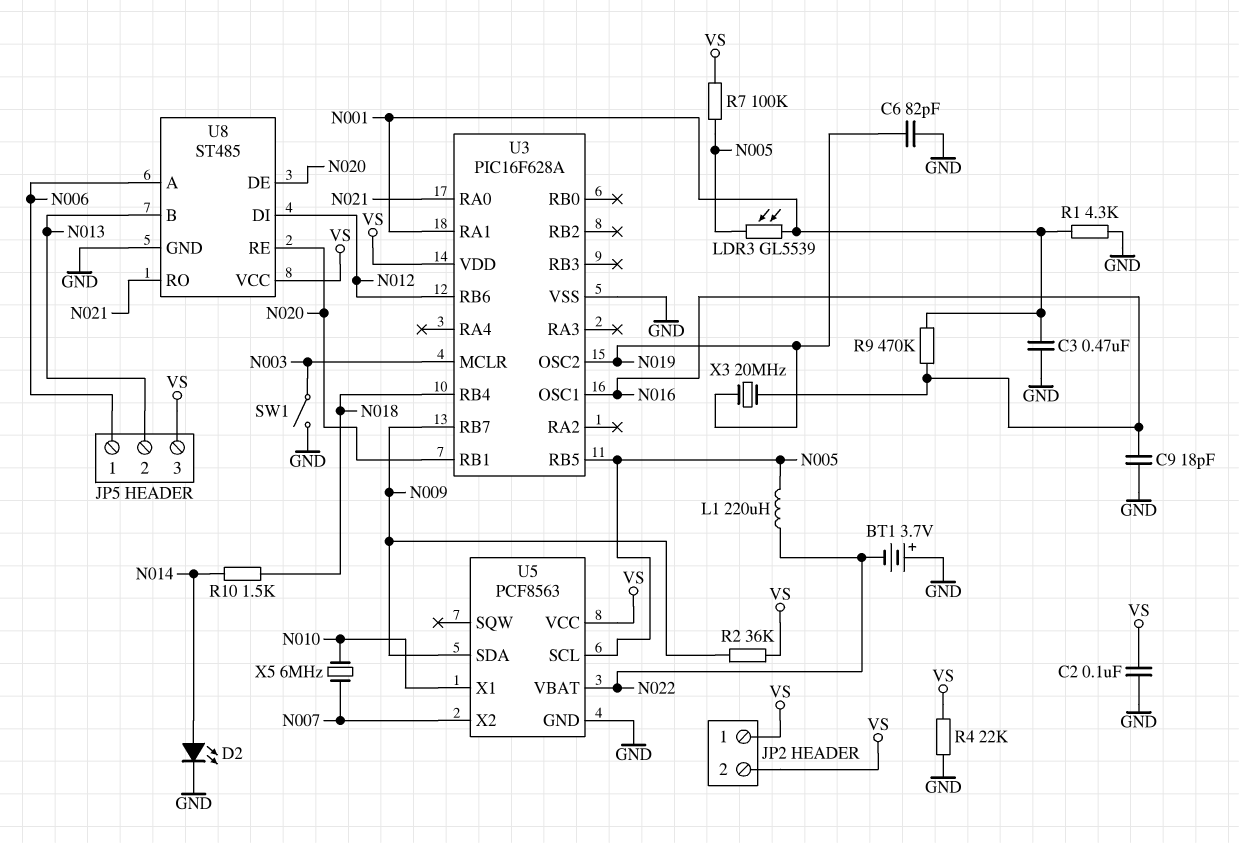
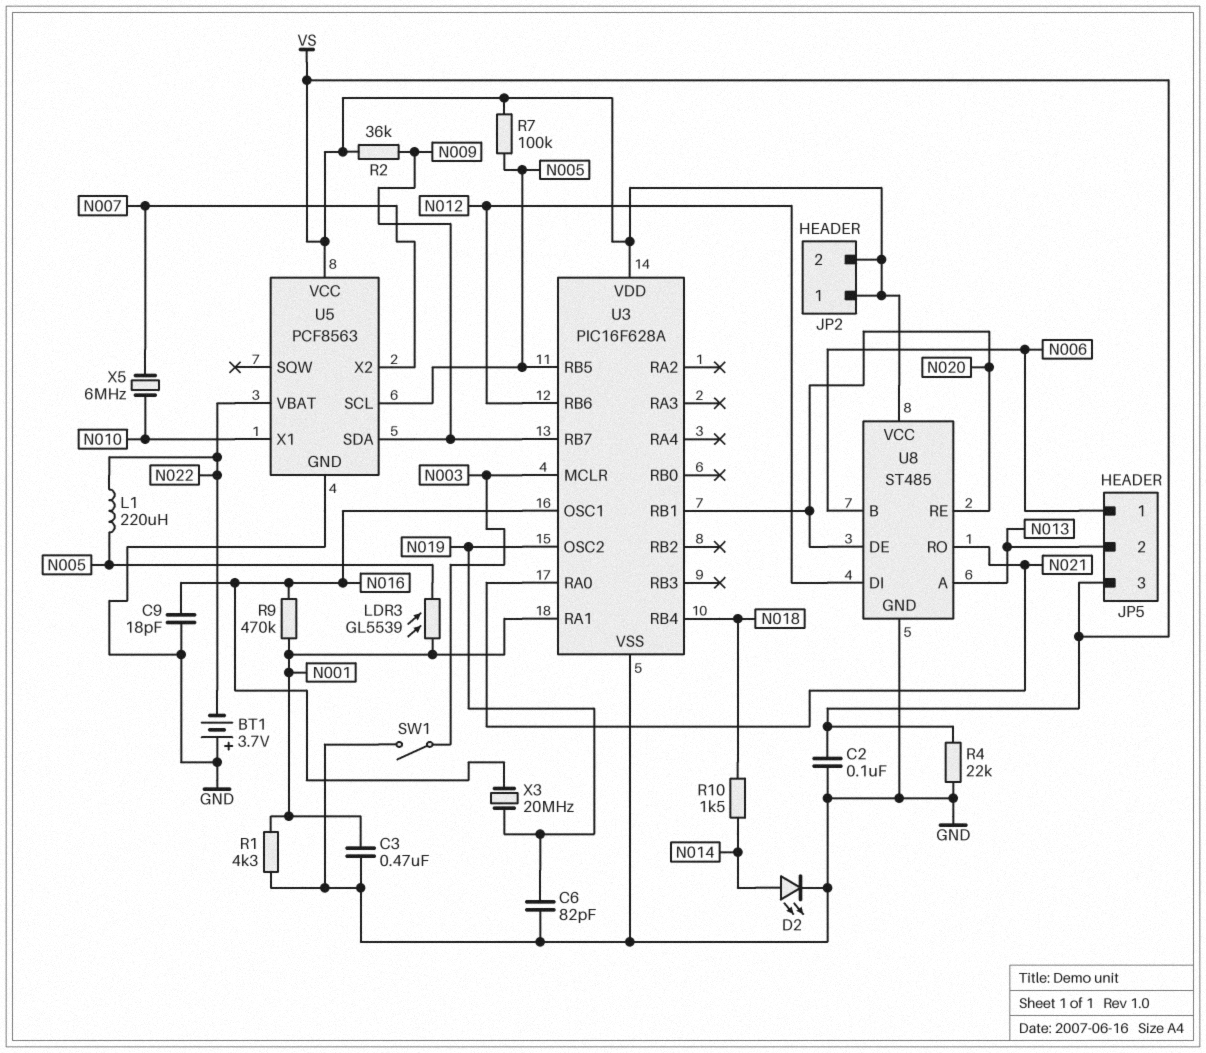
U8 pin A: N006 -> N013
U8 pin B: N013 -> N006

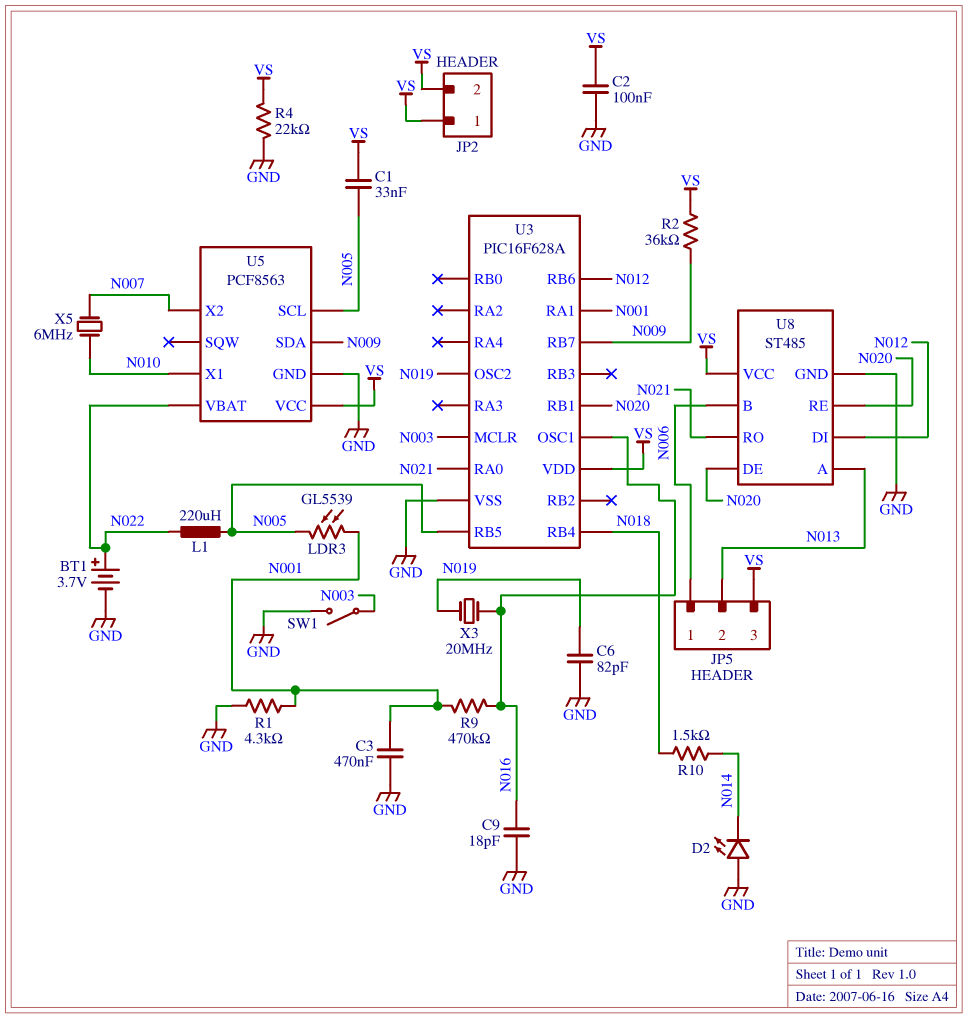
BT1: 3.7V (plus GND, minus N022) -> 3.7V (plus N022, minus GND)
C1: none -> 33nF (N005, VS)
D2: LED (A N014, K GND) -> LED (A GND, K N014)
R7: 100k (N005, VS) -> none

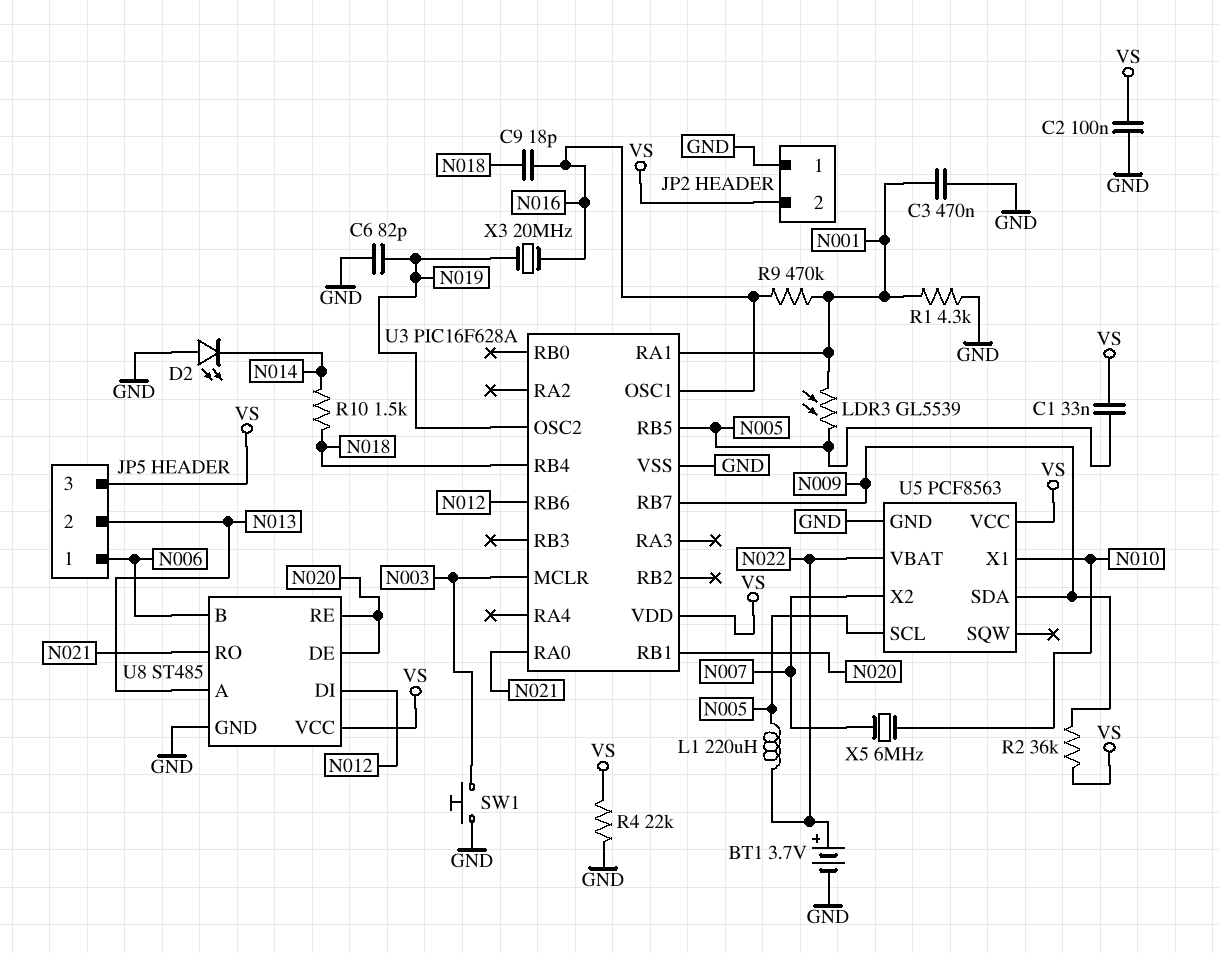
C9: 18pF (GND, N016) -> 18pF (N016, N018)
JP2 pin 1: VS -> GND
SW1: switch (GND, N003) -> button (GND, N003)

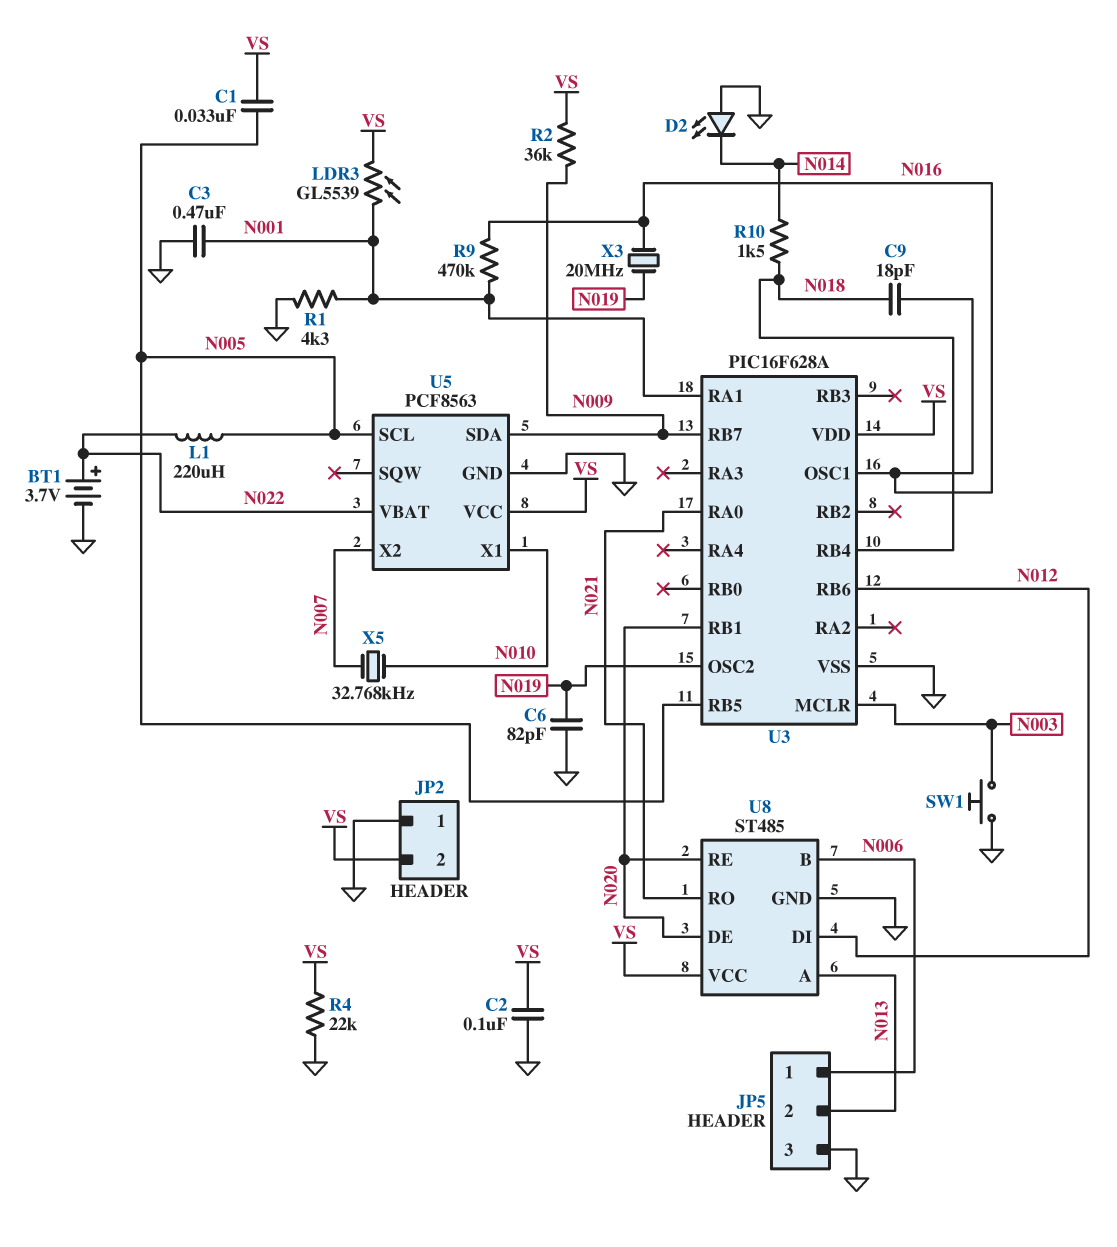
JP5 pin 3: VS -> GND
LDR3: GL5539 (N001, N005) -> GL5539 (N001, VS)
X5: 6MHz (N007, N010) -> 32.768kHz (N007, N010)

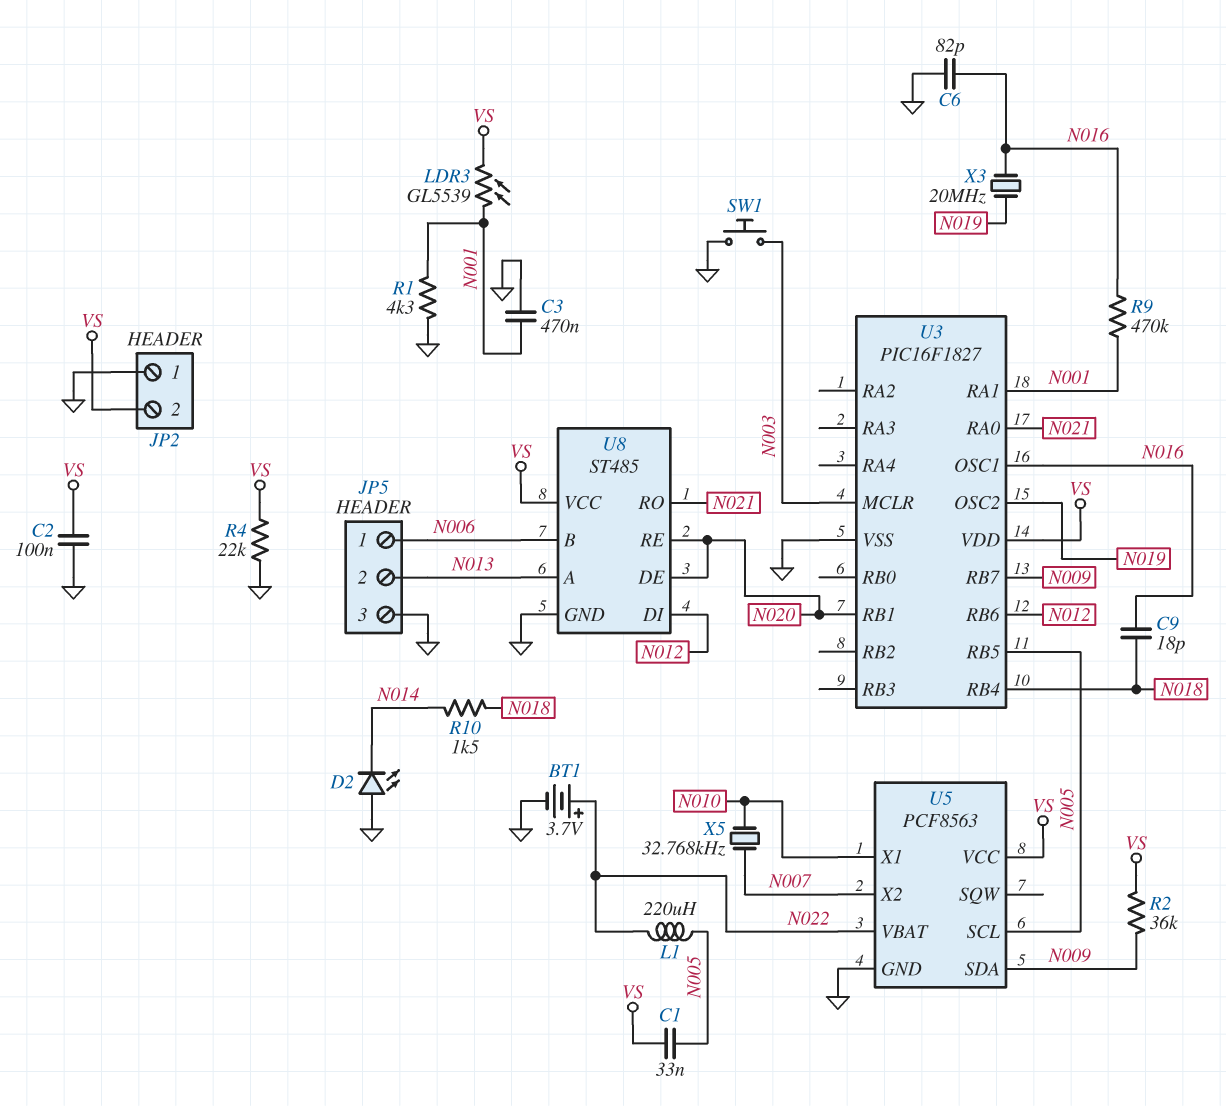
C6: 82pF (GND, N019) -> 82pF (GND, N016)
U3: PIC16F628A -> PIC16F1827

